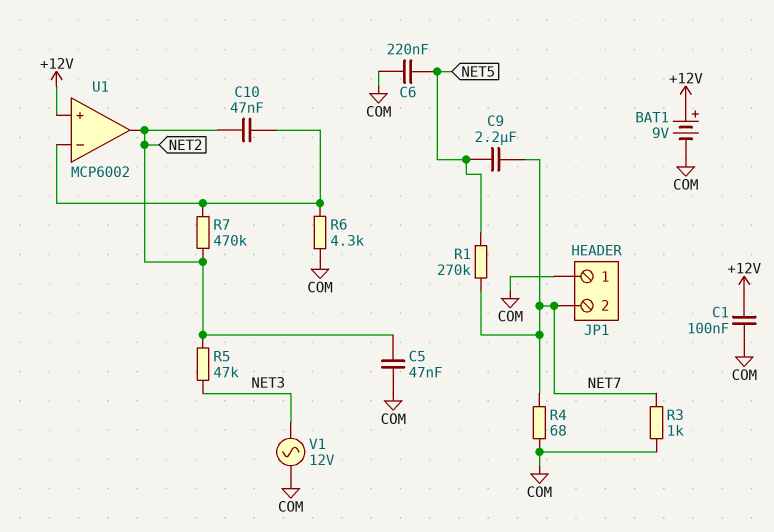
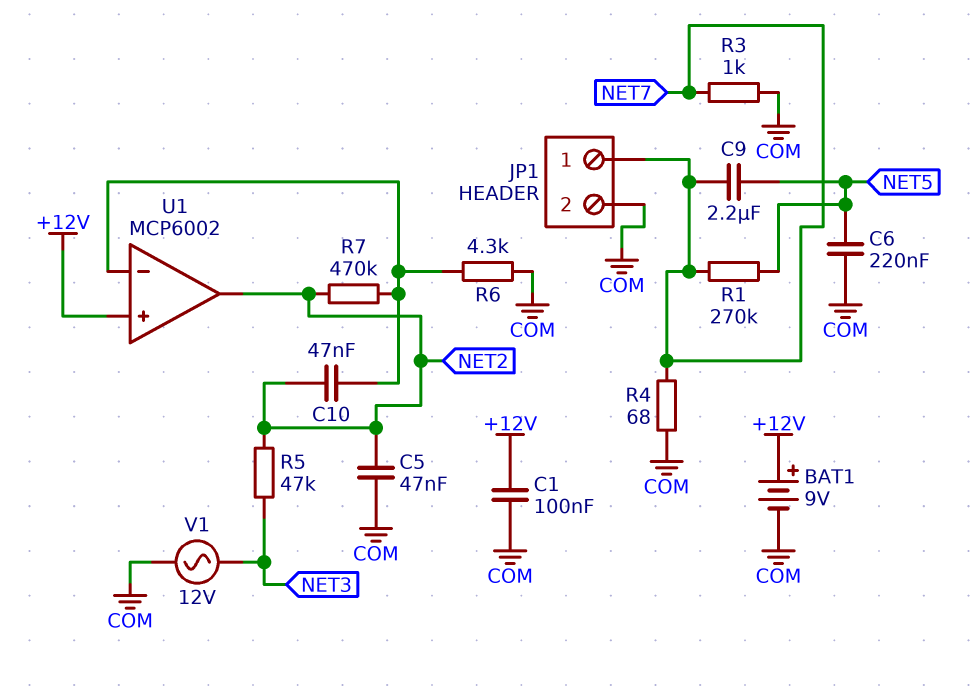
JP1 pin 1: COM -> NET7
JP1 pin 2: NET7 -> COM

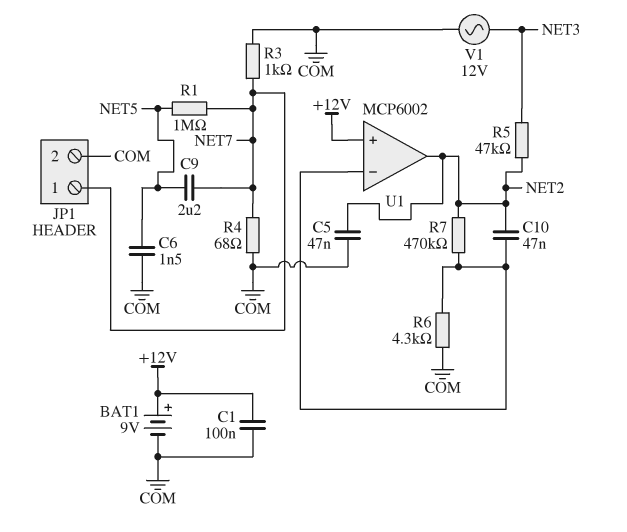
C6: 220nF (COM, NET5) -> 1.5nF (COM, NET5)
R1: 270k (NET5, NET7) -> 1M (NET5, NET7)

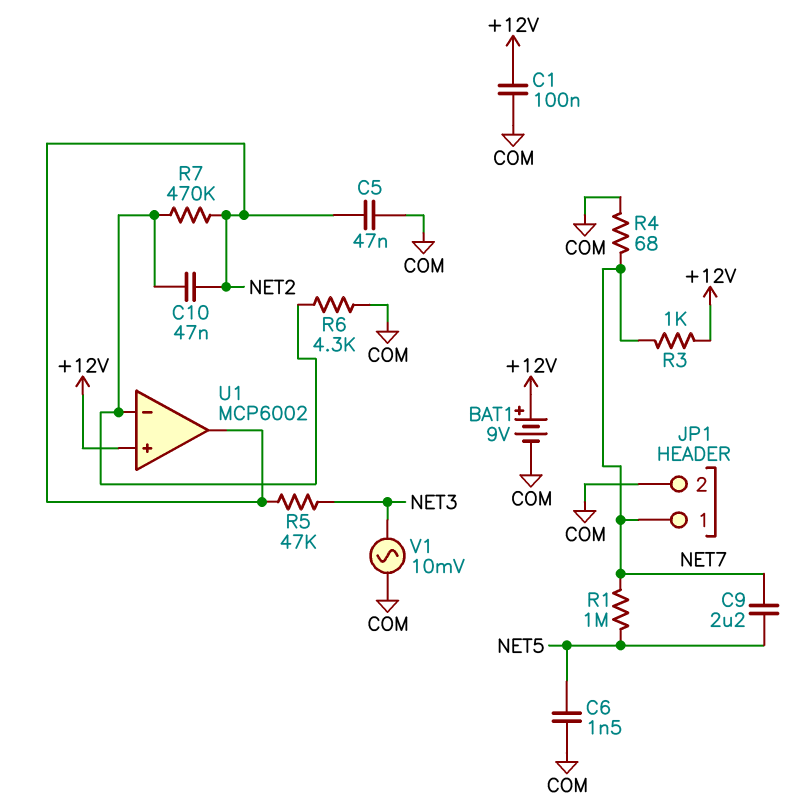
R3: 1k (COM, NET7) -> 1k (+12V, NET7)
V1: AC 12V (COM, NET3) -> AC 10mV (COM, NET3)

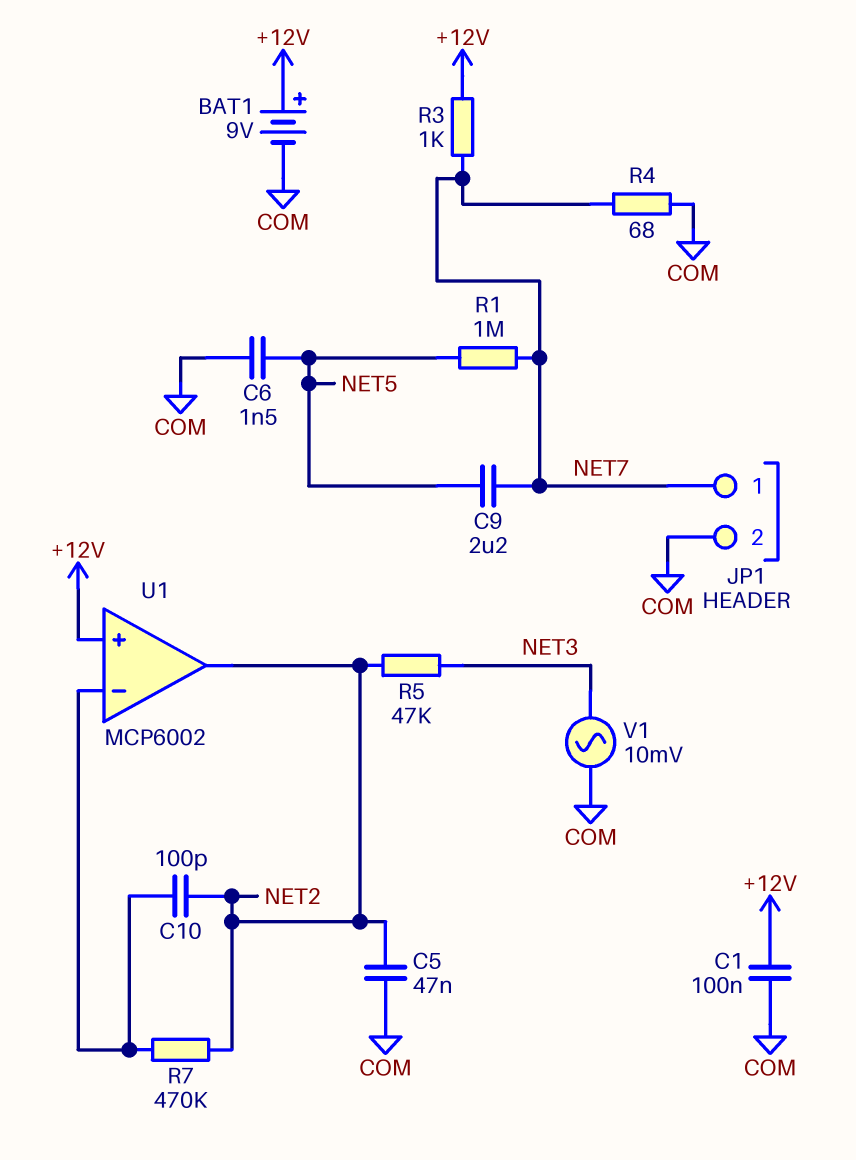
C10: 47nF (NET2, U1/in-) -> 100pF (NET2, U1/in-)
R6: 4.3k (COM, U1/in-) -> none

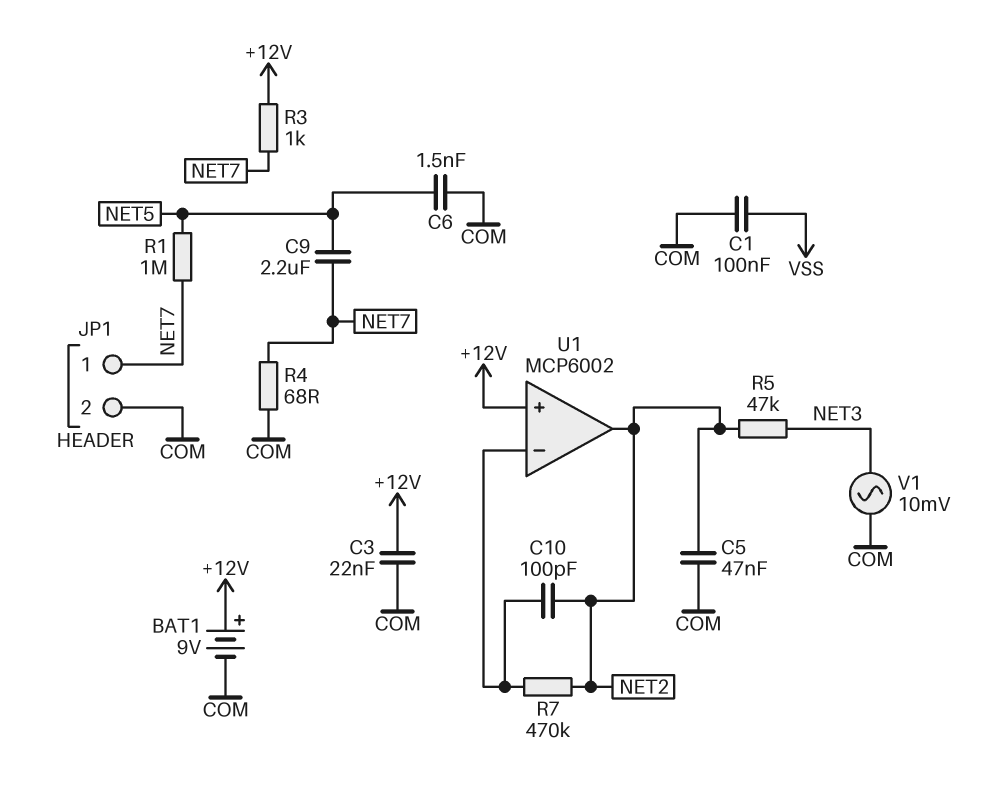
C1: 100nF (+12V, COM) -> 100nF (COM, VSS)
C3: none -> 22nF (+12V, COM)

